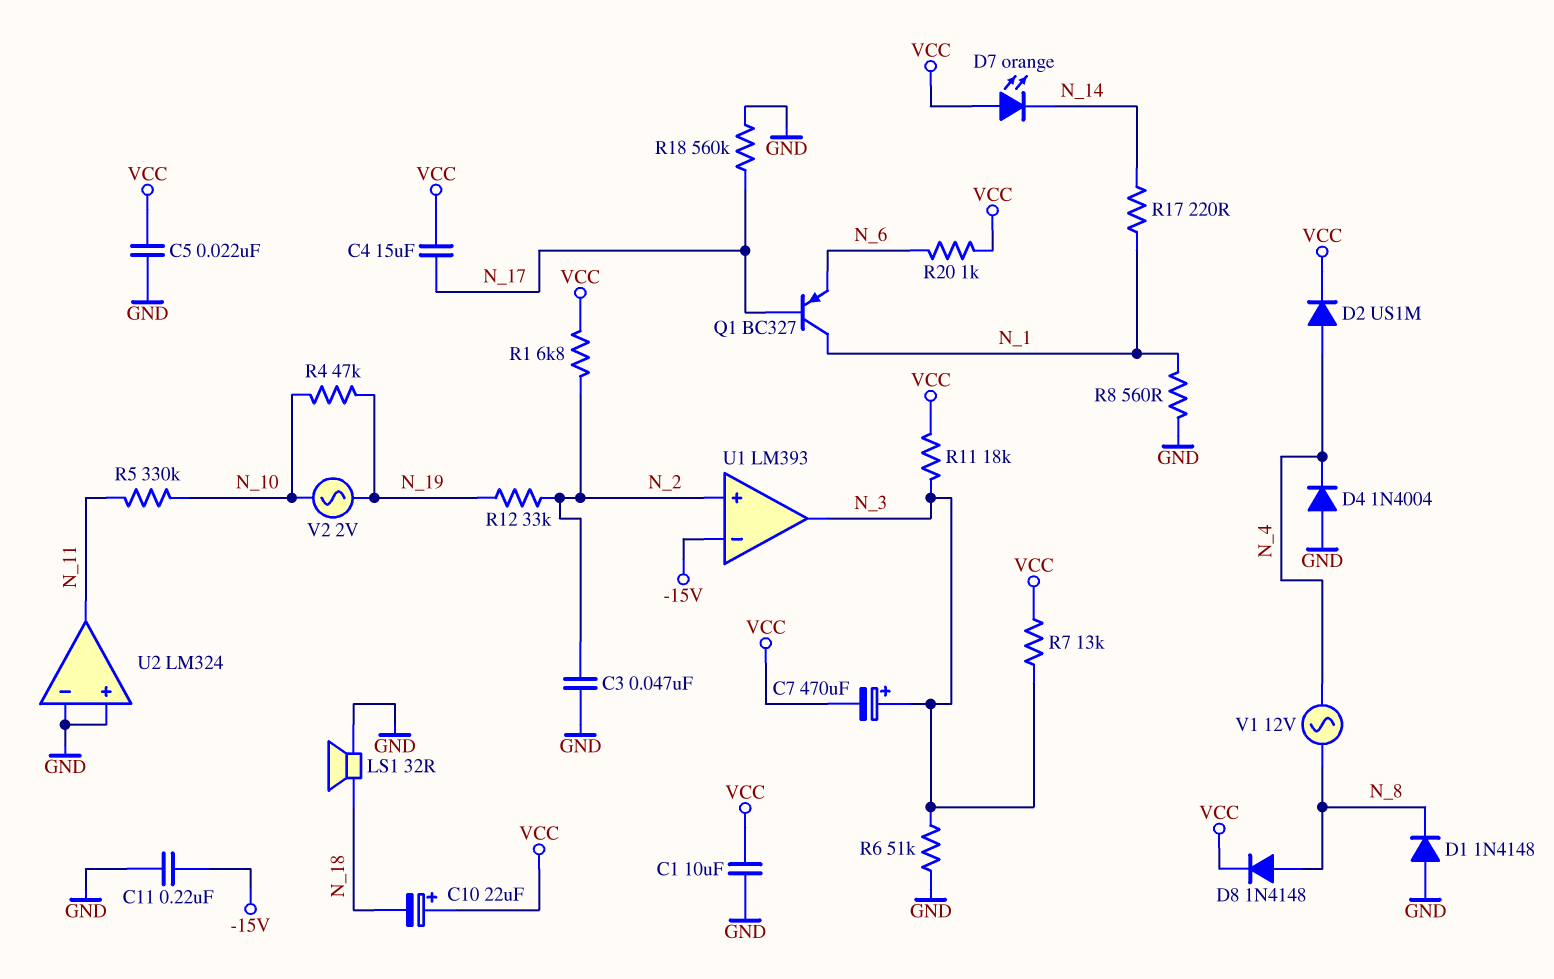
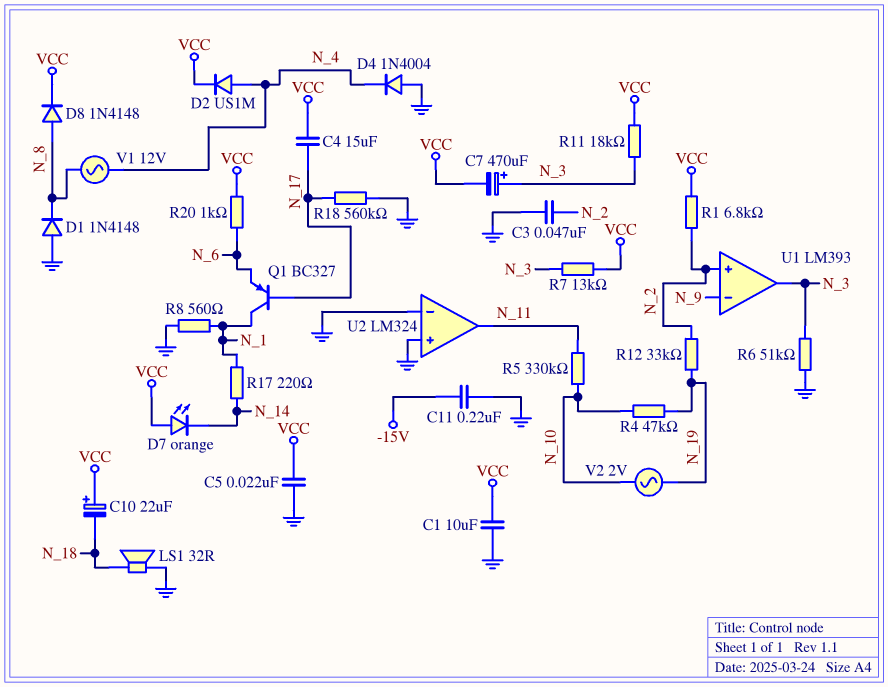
U1 pin in-: -15V -> N_9

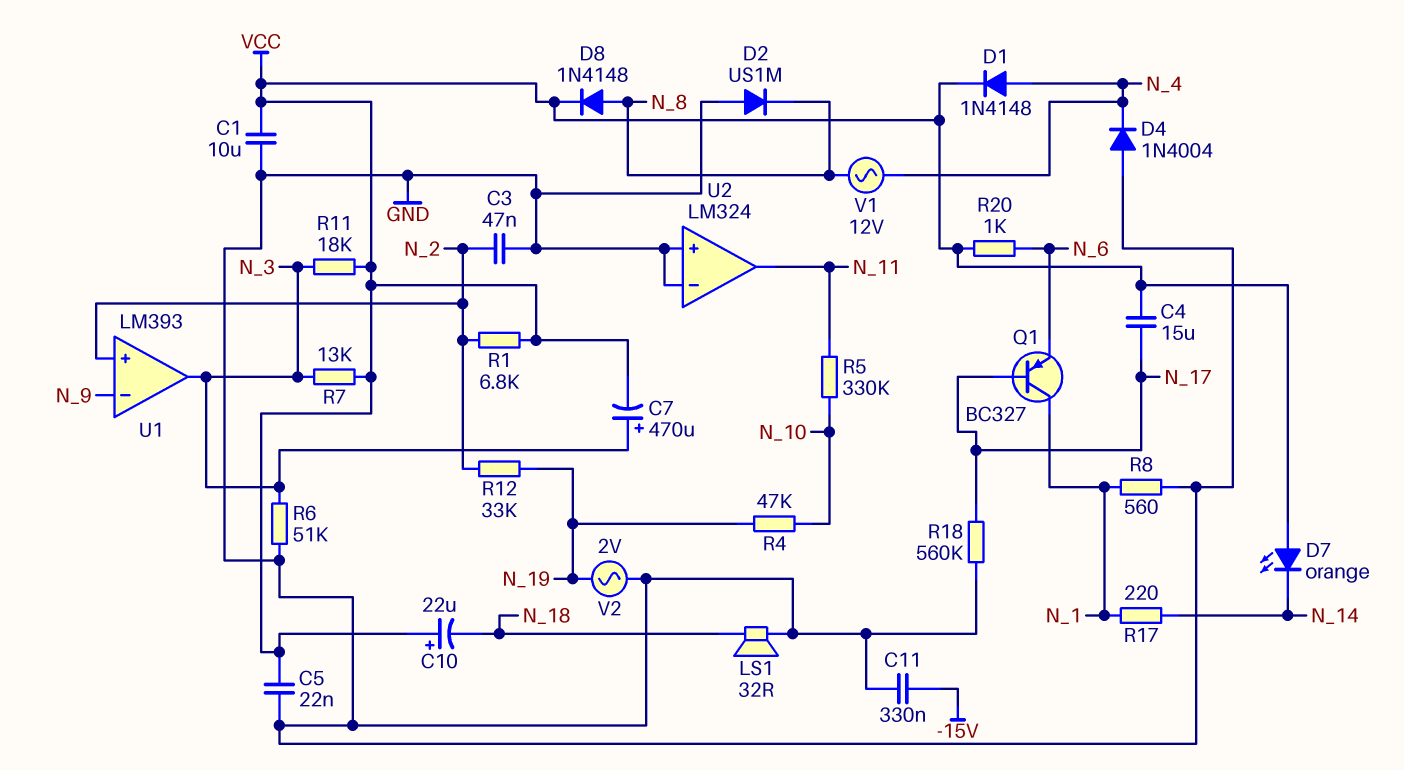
C11: 220nF (-15V, GND) -> 330nF (-15V, GND)
D1: diode 1N4148 (A GND, K N_8) -> diode 1N4148 (A N_4, K VCC)
D2: diode US1M (A N_4, K VCC) -> diode US1M (A GND, K N_8)
V2: AC 2V (N_10, N_19) -> AC 2V (GND, N_19)

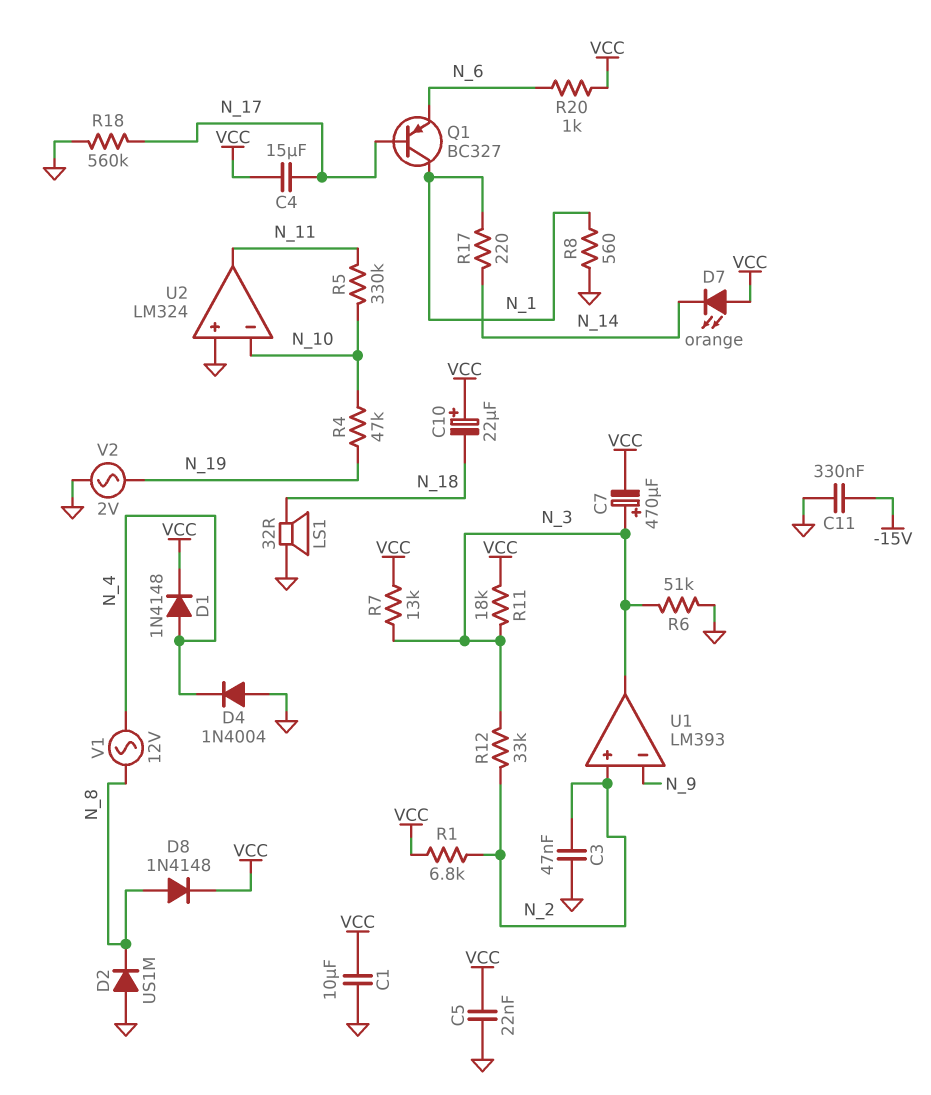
R12: 33k (N_2, N_19) -> 33k (N_2, N_3)
U2 pin in-: GND -> N_10

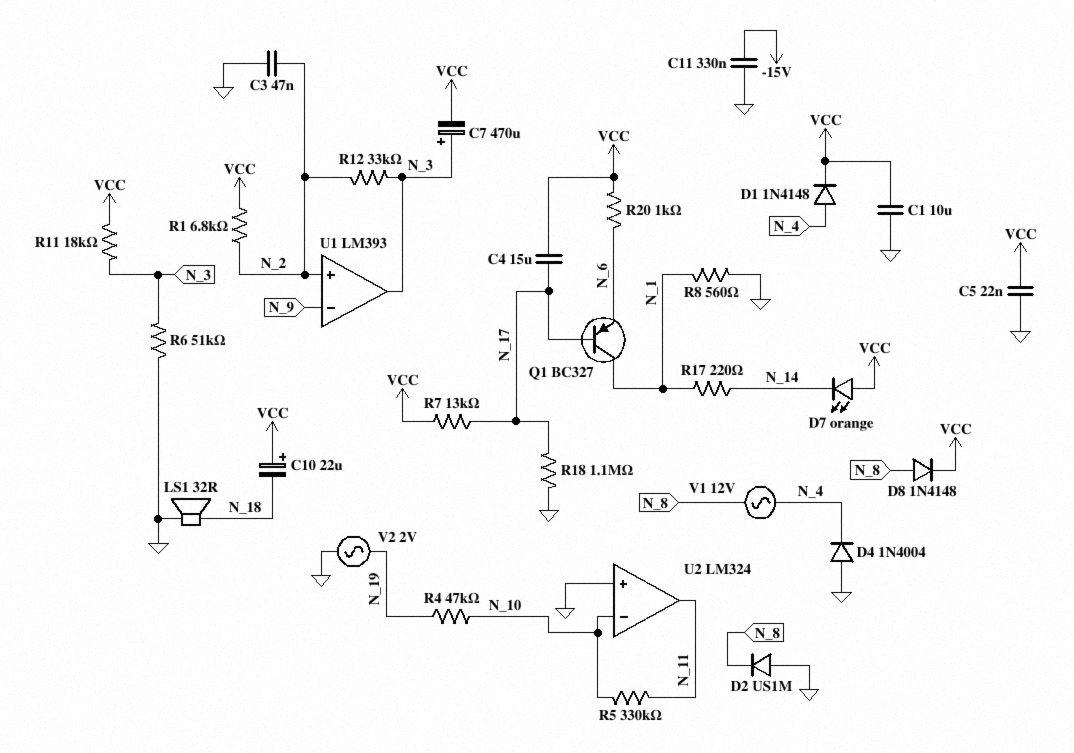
R7: 13k (N_3, VCC) -> 13k (N_17, VCC)
R18: 560k (GND, N_17) -> 1.1M (GND, N_17)

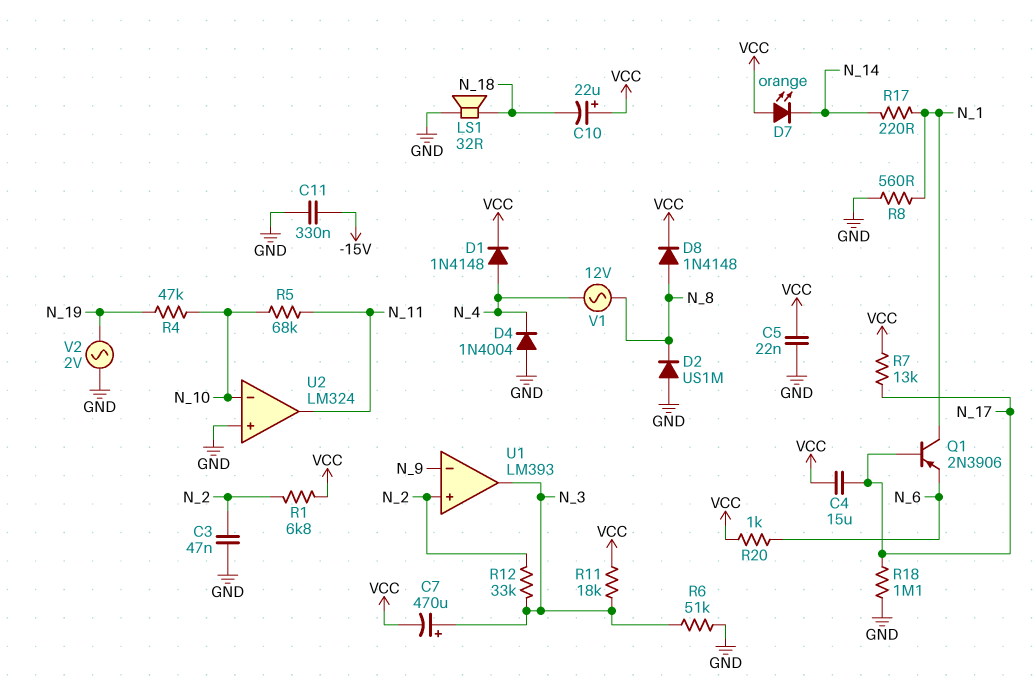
C1: 10uF (GND, VCC) -> none
Q1: PNP BC327 (B N_17, C N_1, E N_6) -> PNP 2N3906 (B N_17, C N_1, E N_6)
R5: 330k (N_10, N_11) -> 68k (N_10, N_11)

